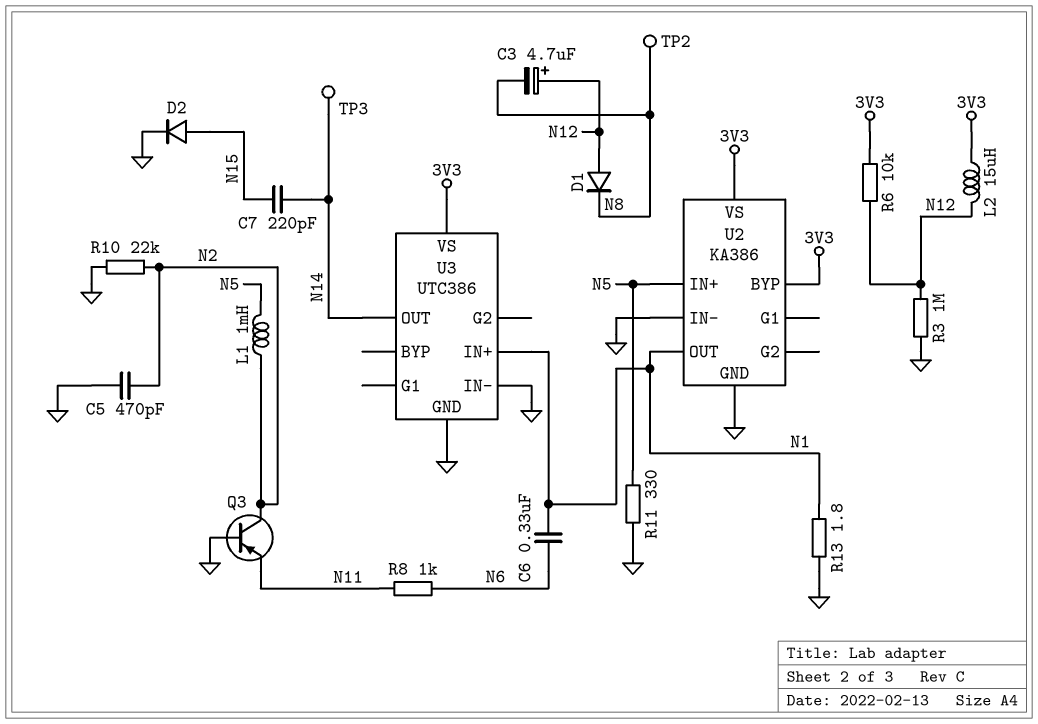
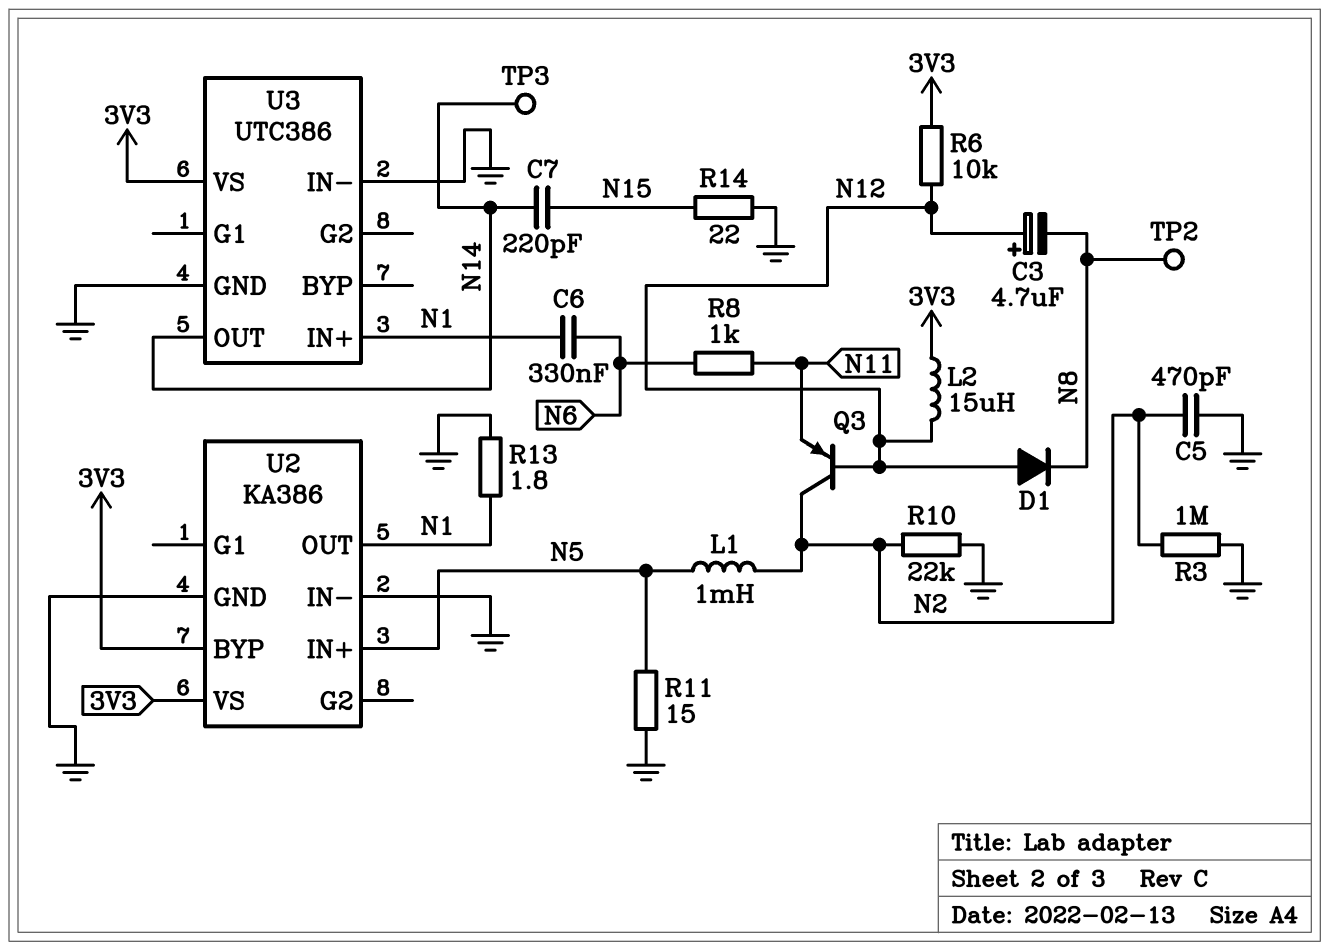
D2: diode (A N15, K GND) -> none
Q3: PNP (B GND, C N2, E N11) -> PNP (B N12, C N2, E N11)
R3: 1M (GND, N12) -> 1M (GND, N2)
R11: 330 (GND, N5) -> 15 (GND, N5)
R14: none -> 22 (GND, N15)

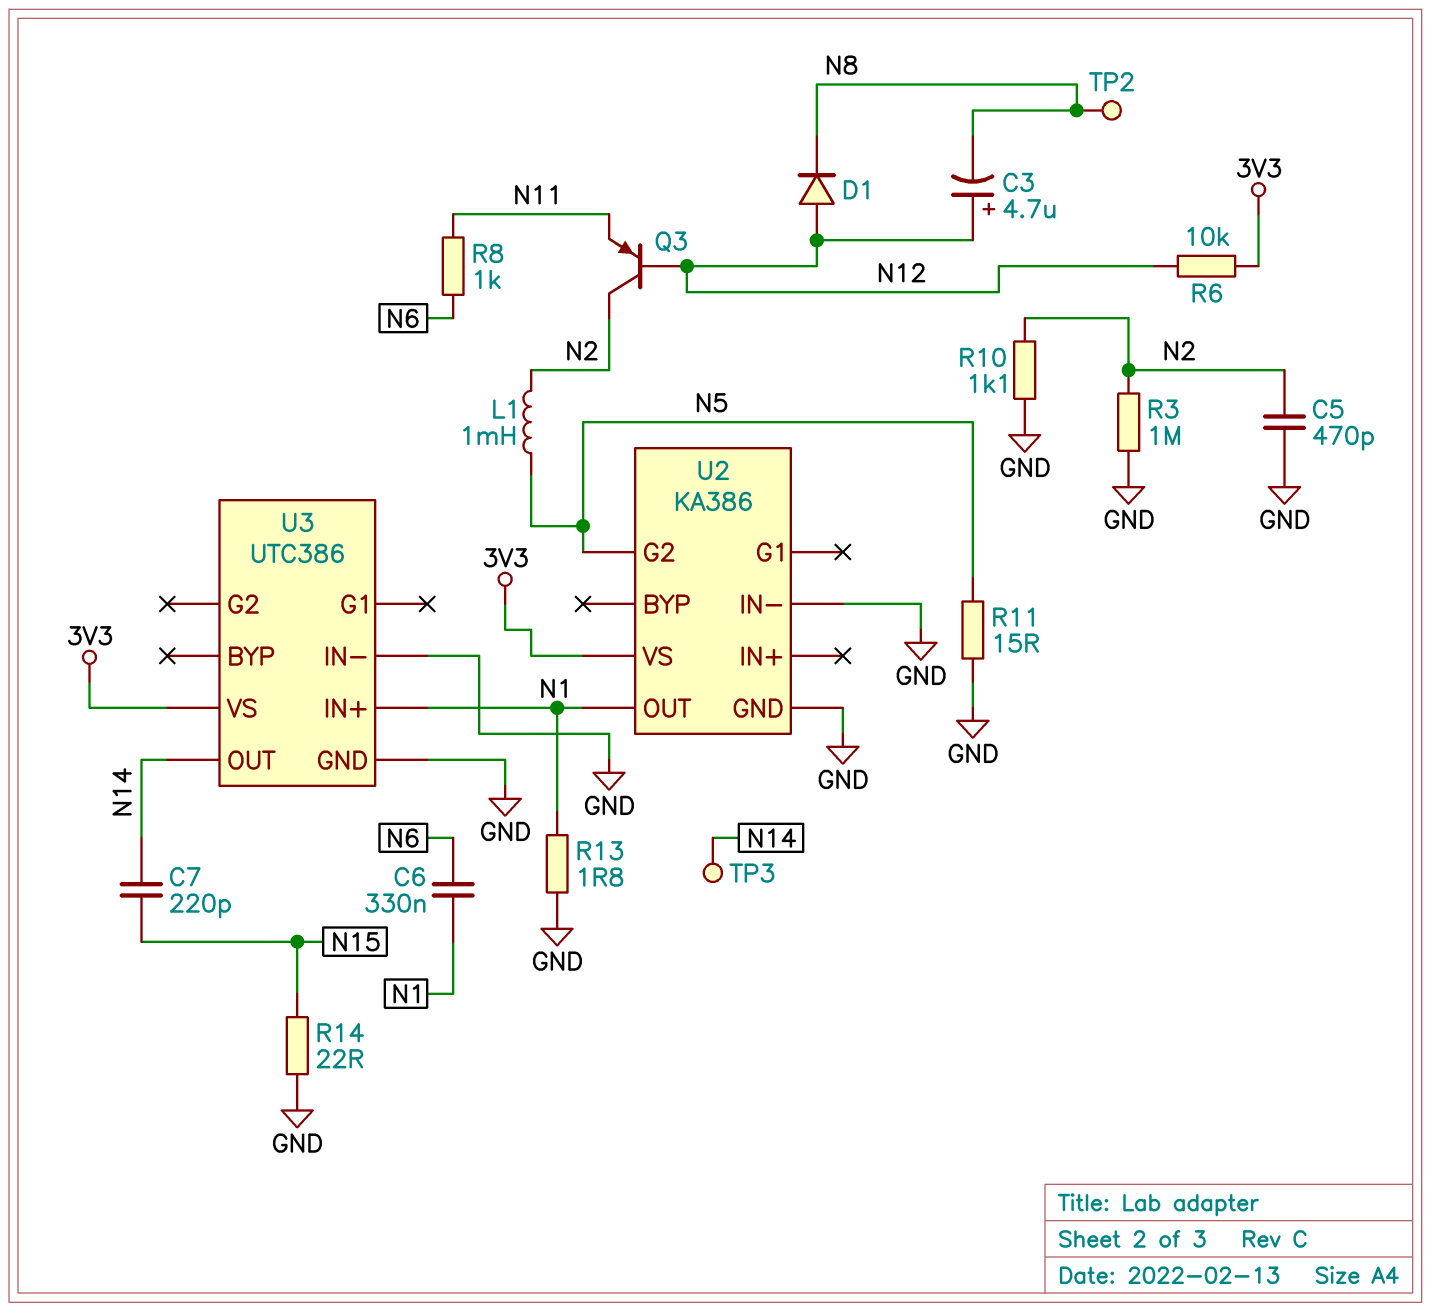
L2: 15uH (3V3, N12) -> none
R10: 22k (GND, N2) -> 1.1k (GND, N2)
U2 pin BYP: 3V3 -> none
U2 pin G2: none -> N5
U2 pin IN+: N5 -> none

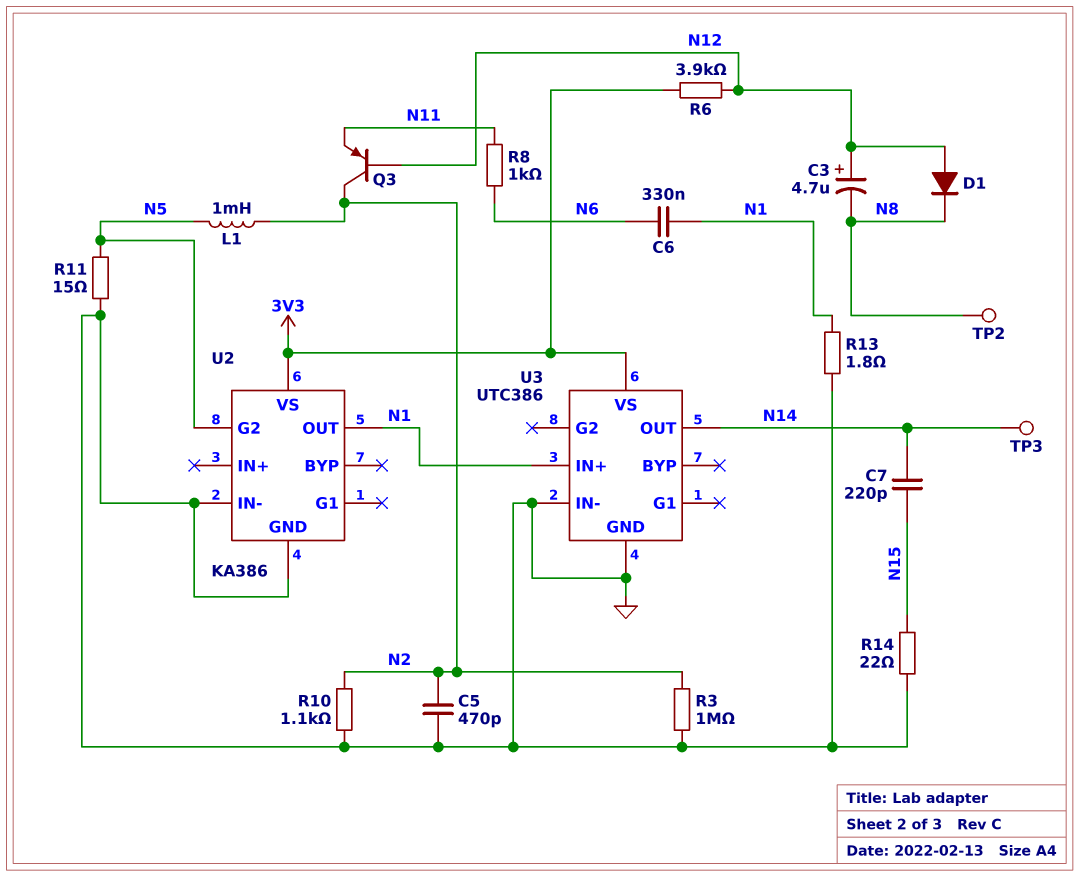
R6: 10k (3V3, N12) -> 3.9k (3V3, N12)

